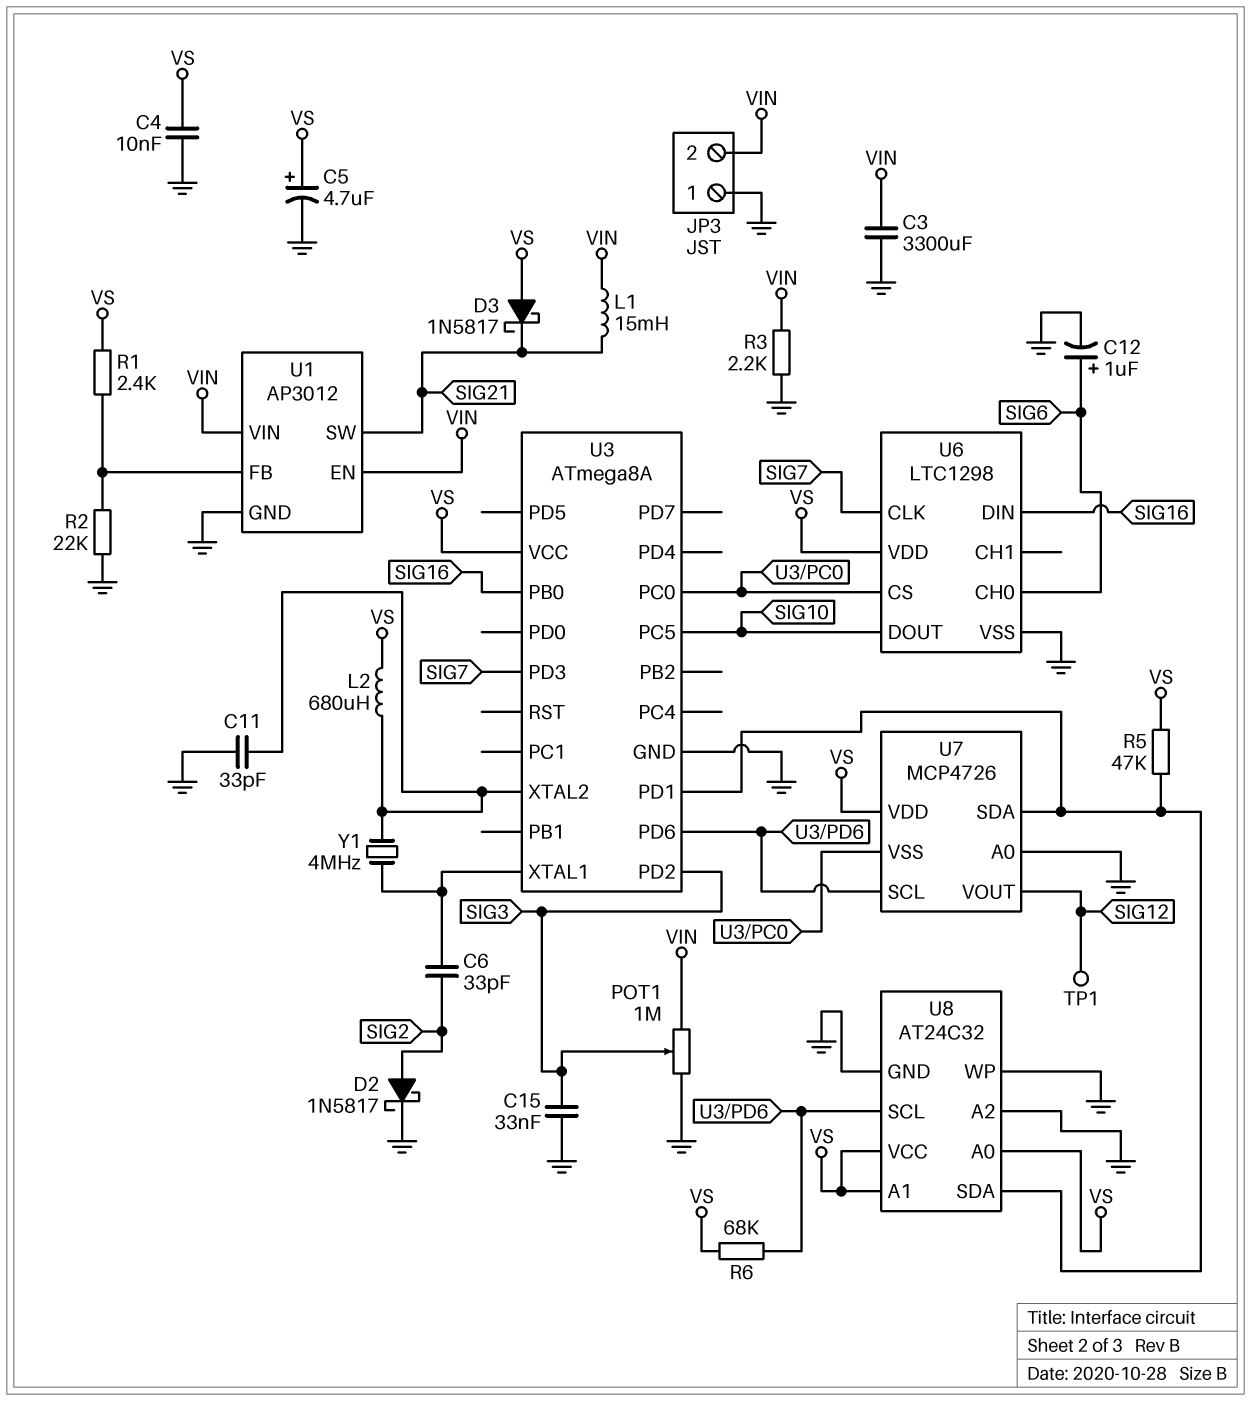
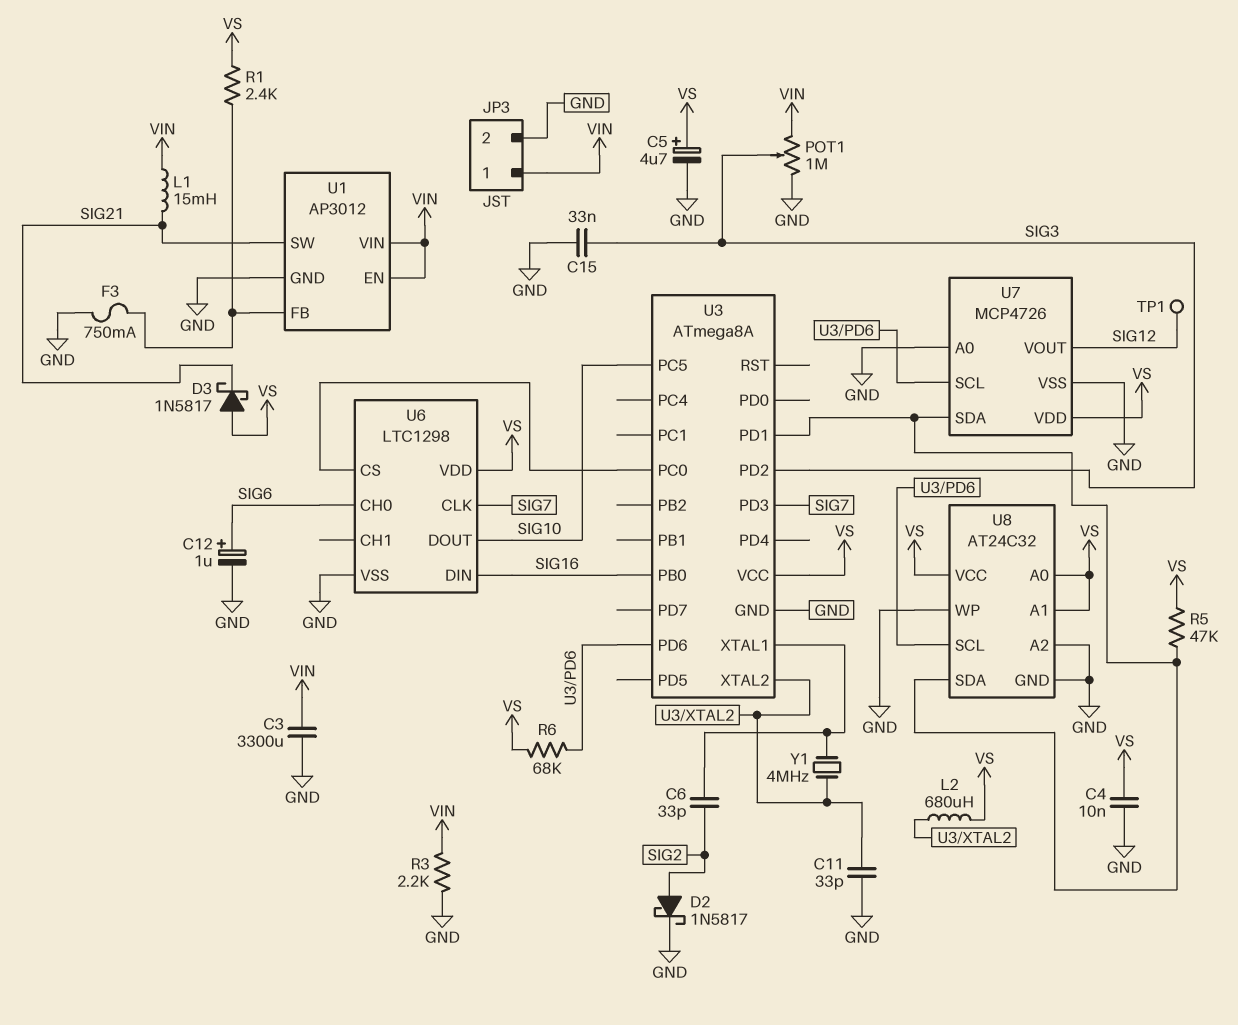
F3: none -> 750mA (GND, U1/FB)
JP3 pin 1: GND -> VIN
JP3 pin 2: VIN -> GND
R2: 22k (GND, U1/FB) -> none
U7 pin VSS: U3/PC0 -> GND

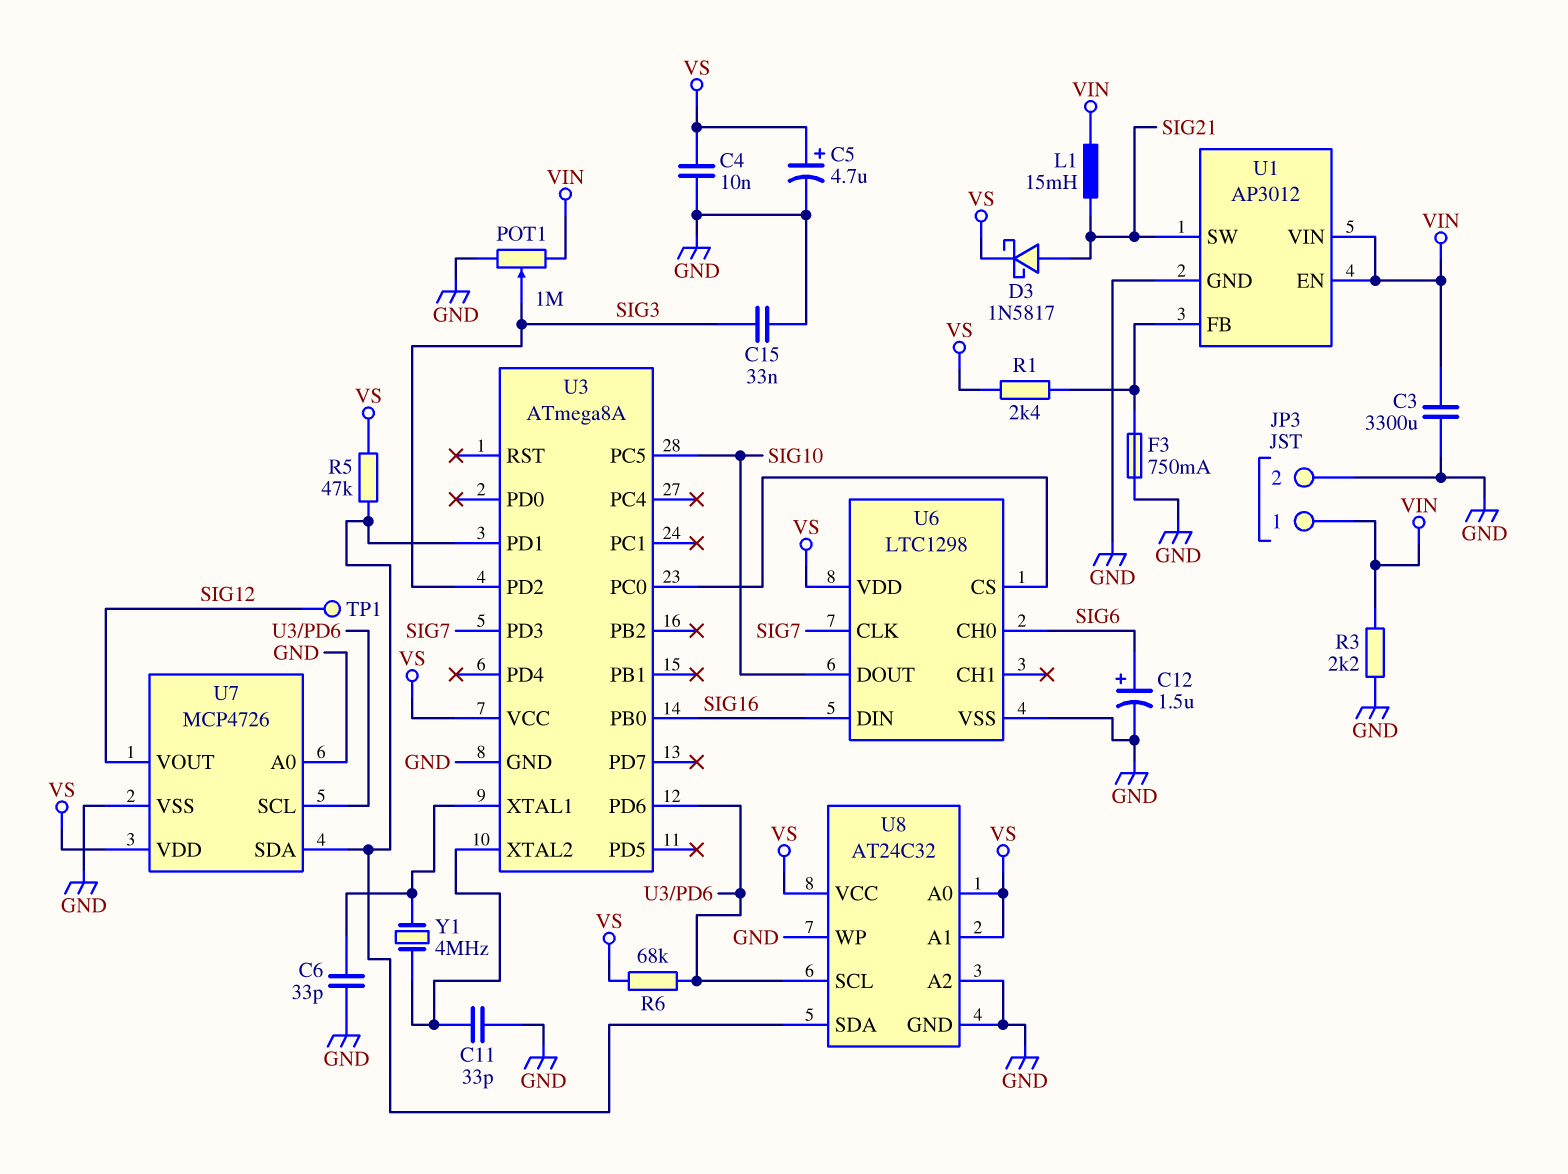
C6: 33pF (SIG2, U3/XTAL1) -> 33pF (GND, U3/XTAL1)
C12: 1uF (plus SIG6, minus GND) -> 1.5uF (plus SIG6, minus GND)
D2: schottky 1N5817 (A SIG2, K GND) -> none
D3: schottky 1N5817 (A VS, K SIG21) -> schottky 1N5817 (A SIG21, K VS)
L2: 680uH (U3/XTAL2, VS) -> none

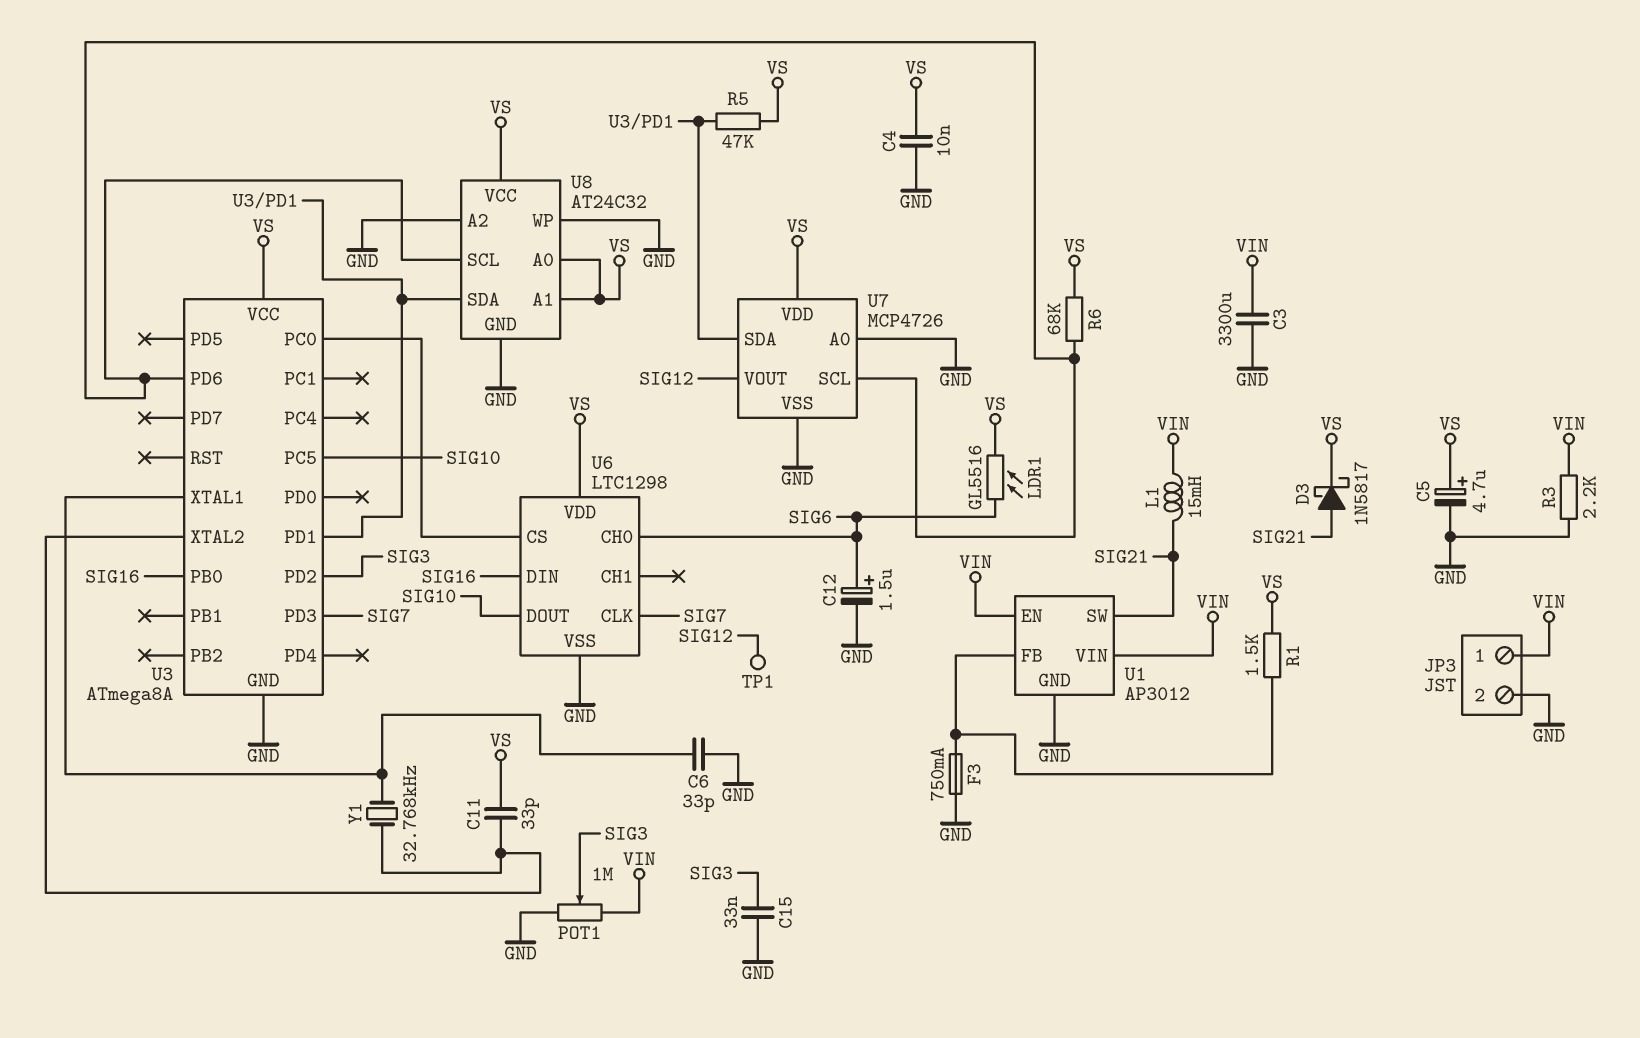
C11: 33pF (GND, U3/XTAL2) -> 33pF (U3/XTAL2, VS)
LDR1: none -> GL5516 (SIG6, VS)
R1: 2.4k (U1/FB, VS) -> 1.5k (U1/FB, VS)
Y1: 4MHz (U3/XTAL1, U3/XTAL2) -> 32.768kHz (U3/XTAL1, U3/XTAL2)

